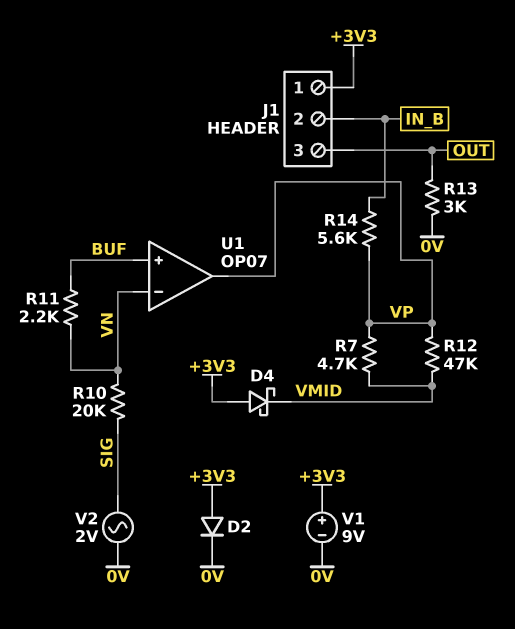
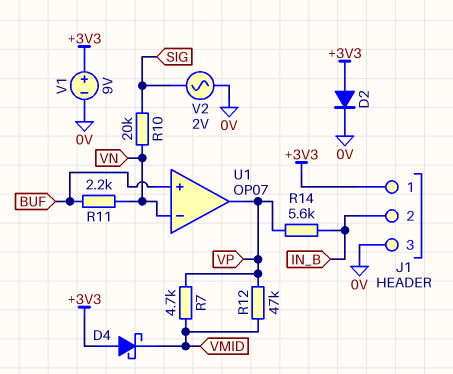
J1 pin 3: OUT -> 0V
R13: 3k (0V, OUT) -> none

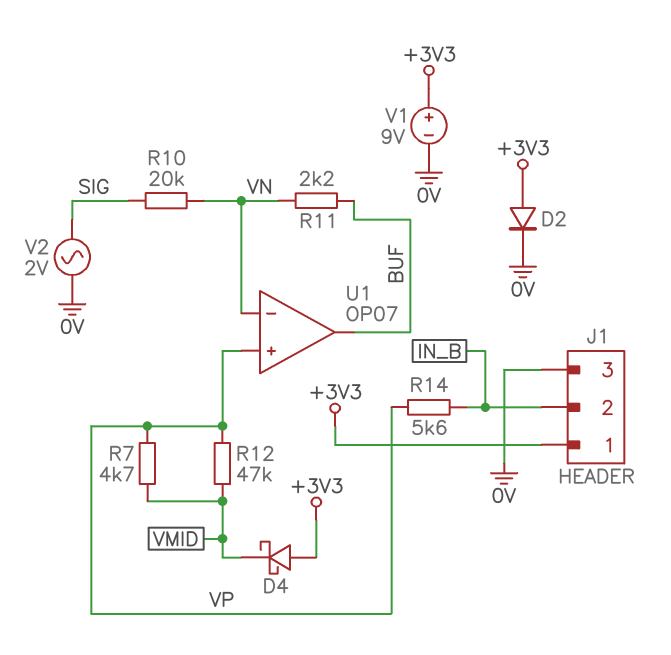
U1 pin in+: BUF -> VP
U1 pin out: VP -> BUF

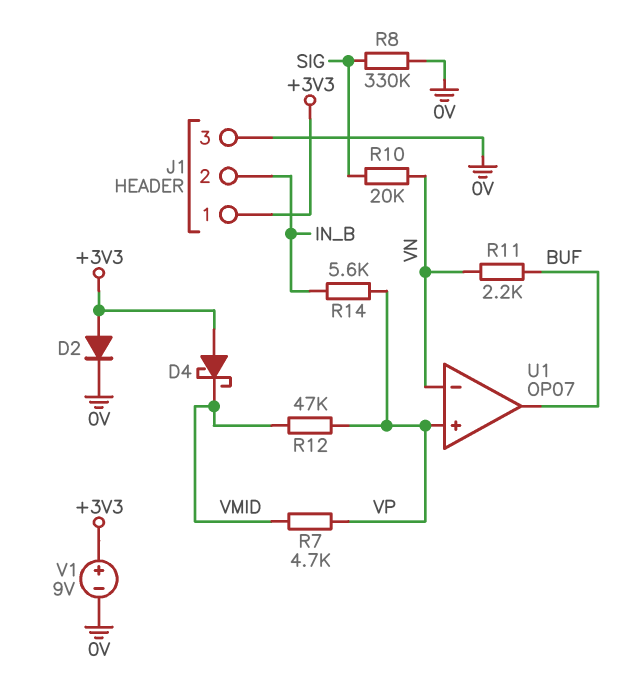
R8: none -> 330k (0V, SIG)
V2: AC 2V (0V, SIG) -> none

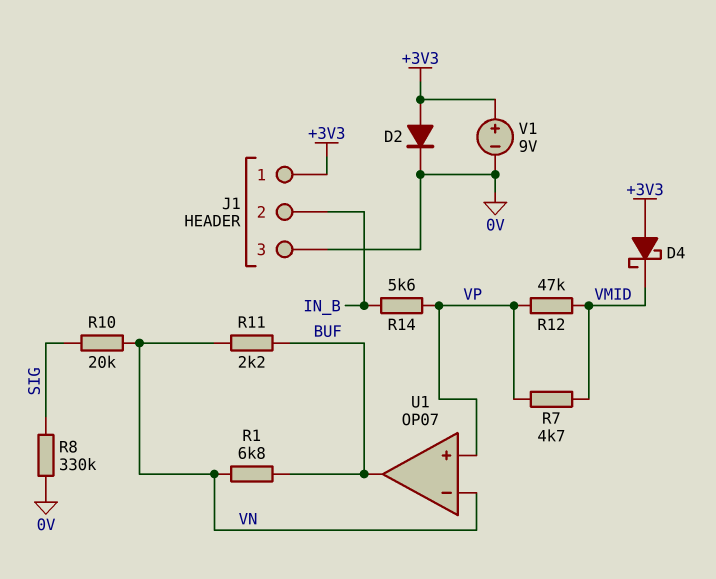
R1: none -> 6.8k (BUF, VN)

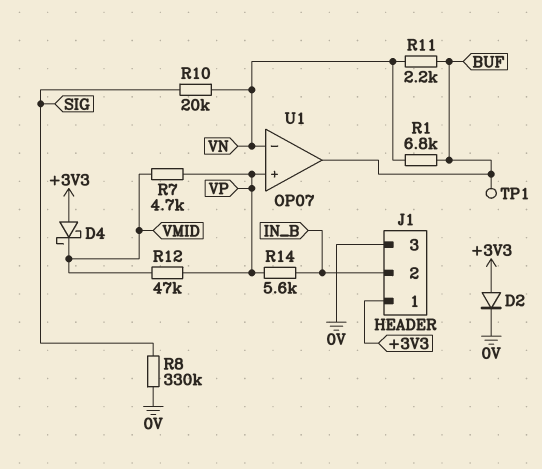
TP1: none -> test point (BUF)
V1: 9V (plus +3V3, minus 0V) -> none

